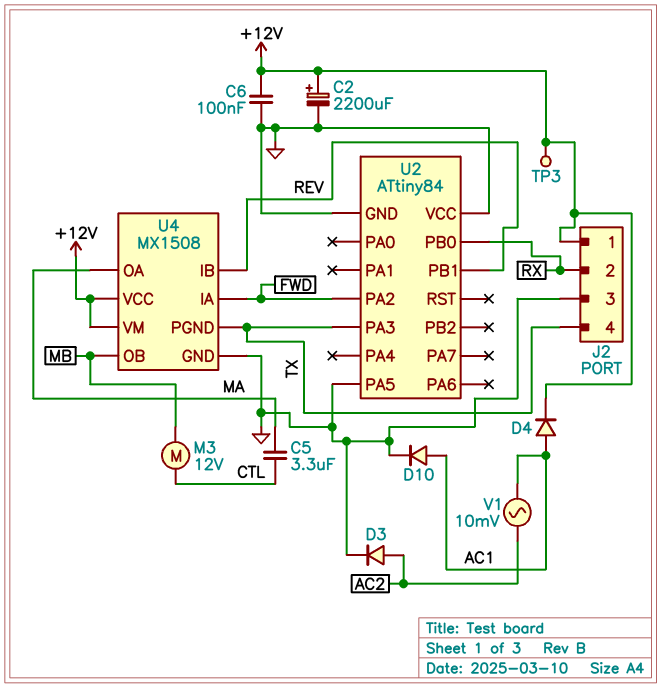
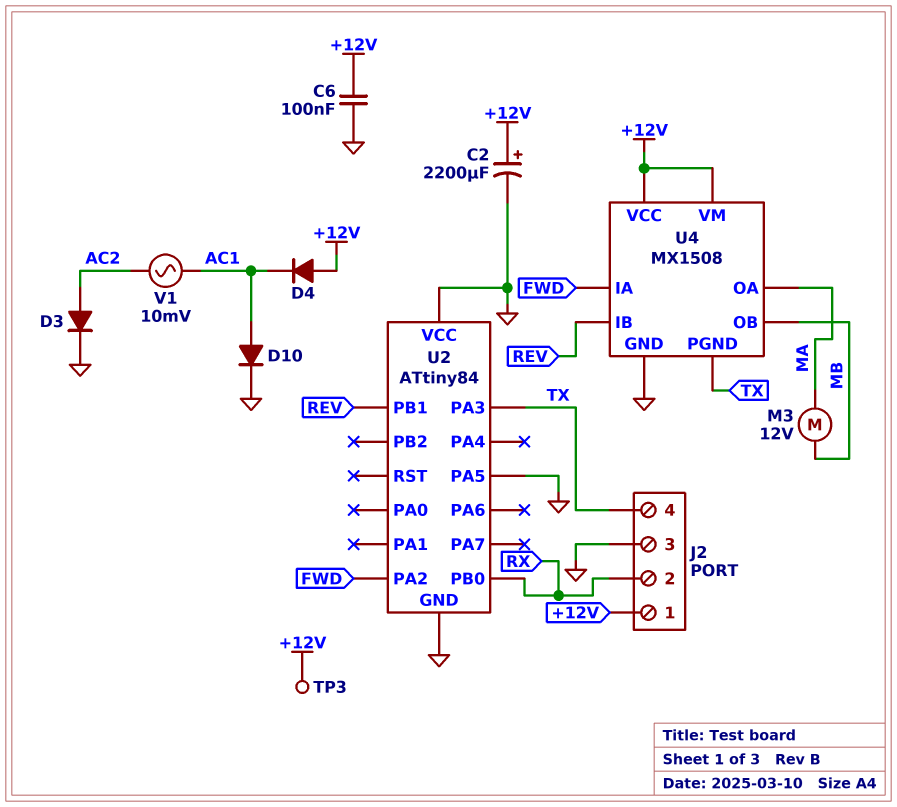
C5: 3.3uF (CTL, MA) -> none
D4: diode (A AC1, K +12V) -> diode (A +12V, K AC1)
M3: motor 12V (CTL, MB) -> motor 12V (MA, MB)

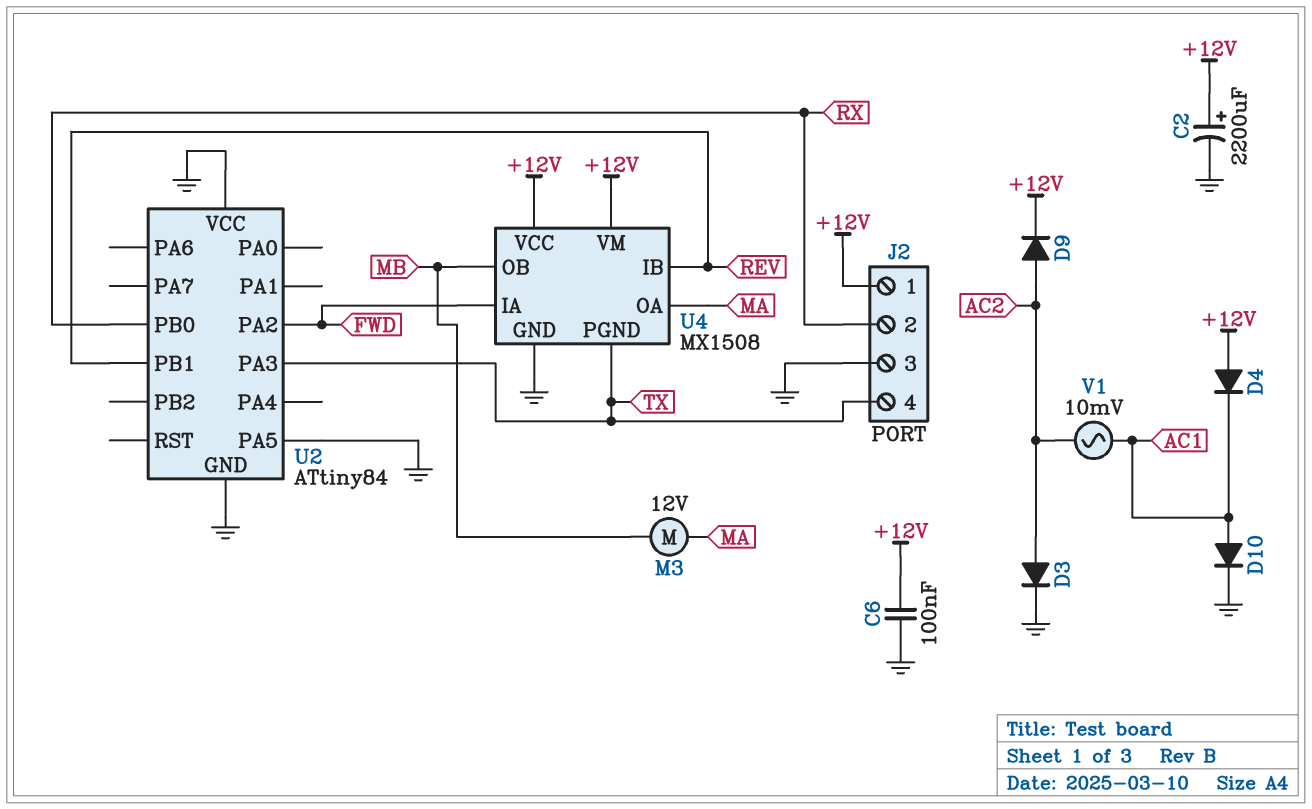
D9: none -> diode (A AC2, K +12V)
TP3: test point (+12V) -> none

